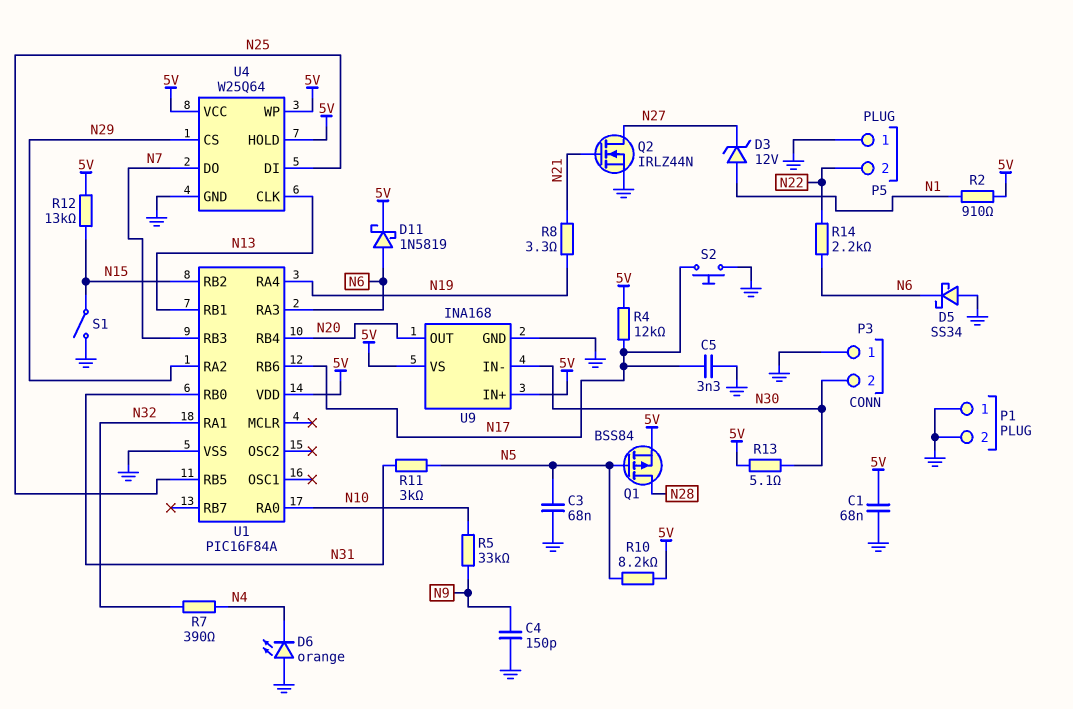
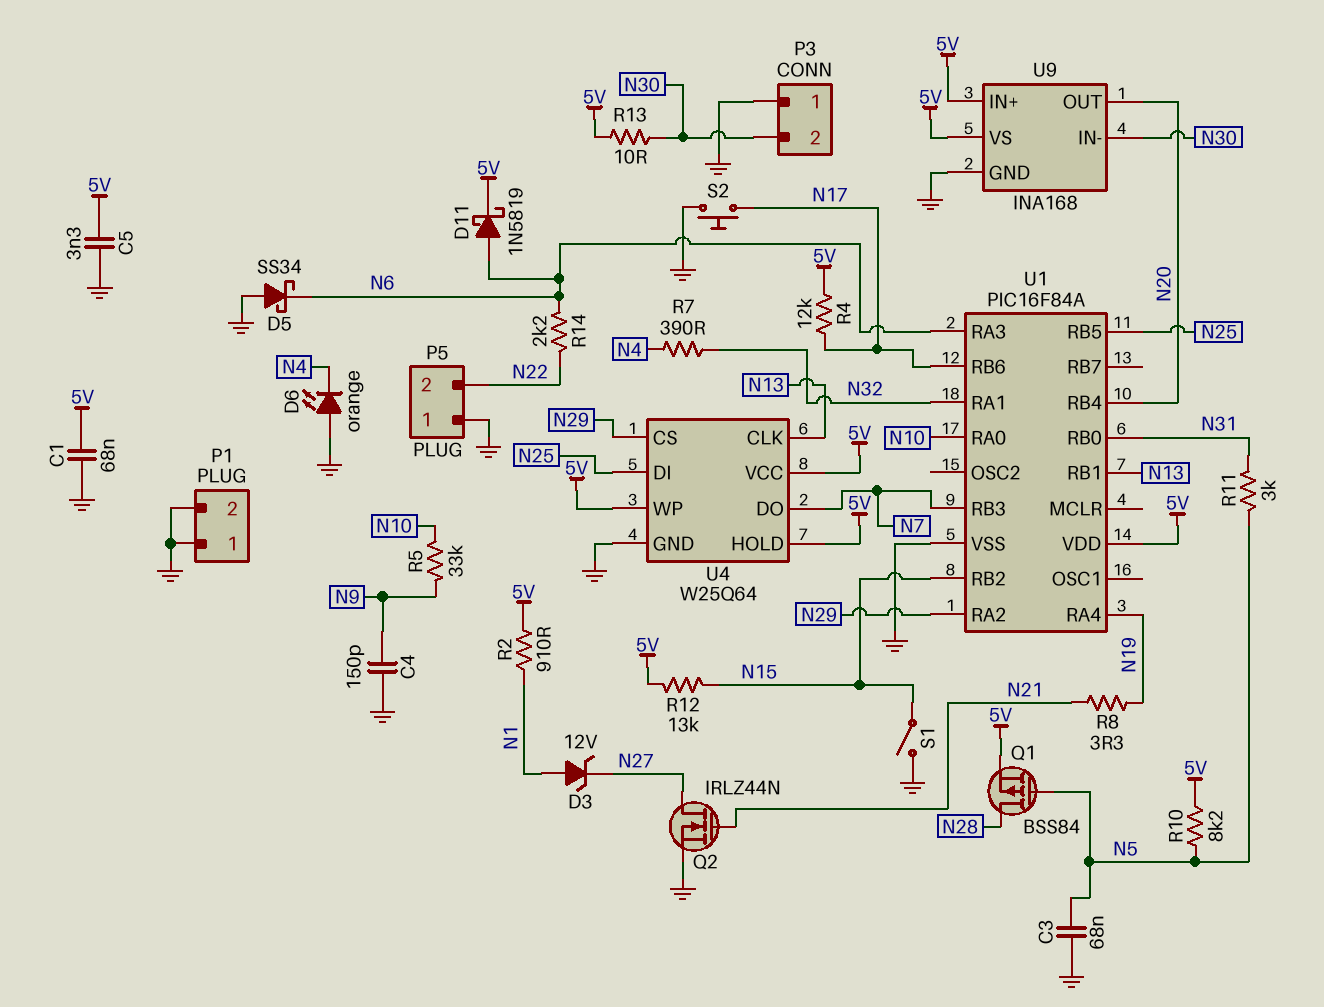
C5: 3.3nF (GND, N17) -> 3.3nF (5V, GND)
R13: 5.1 (5V, N30) -> 10 (5V, N30)

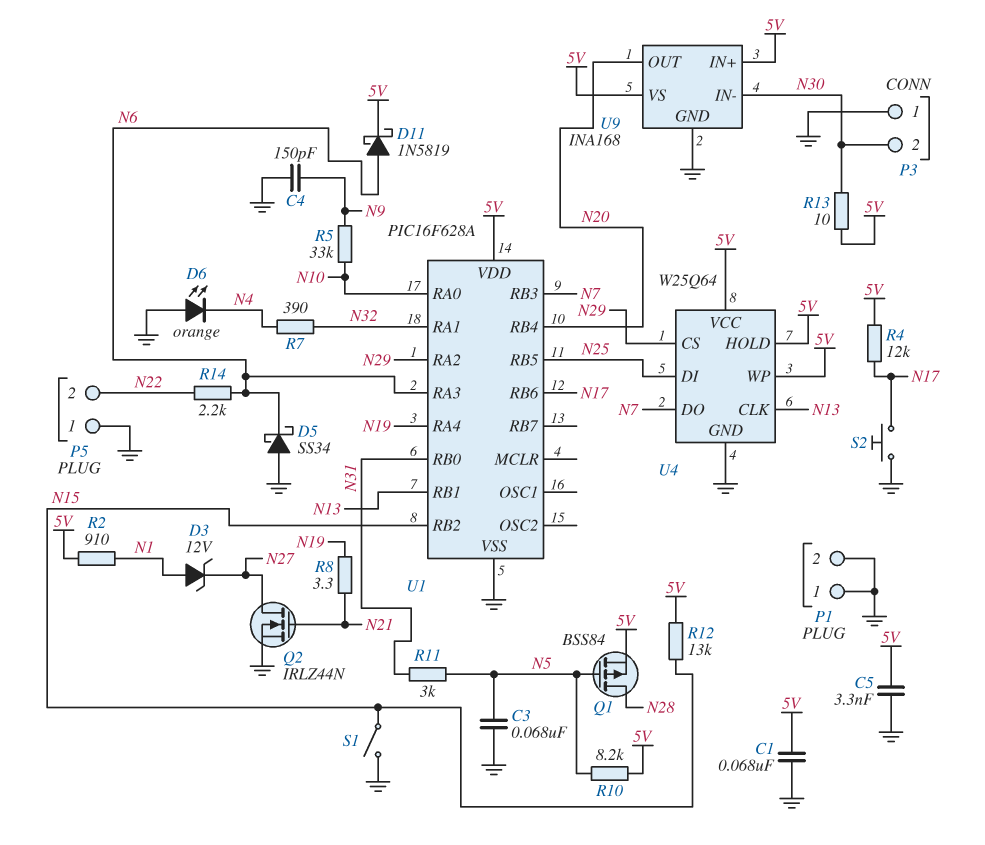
U1: PIC16F84A -> PIC16F628A

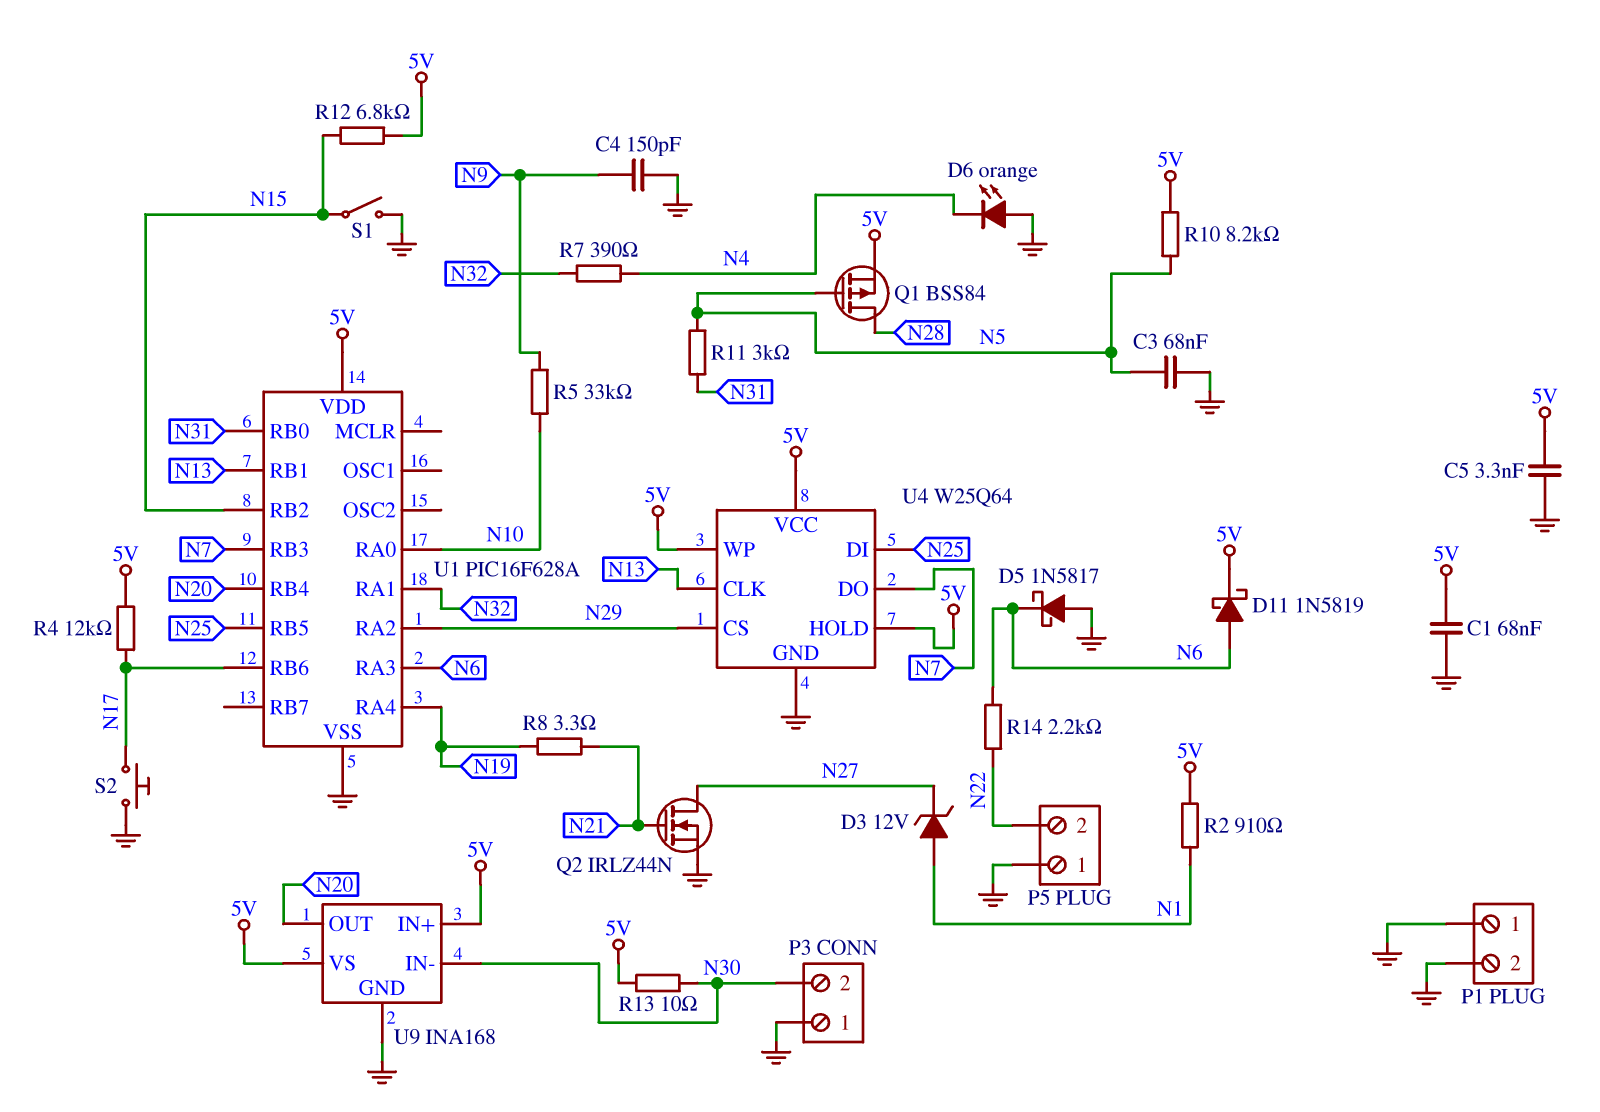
D5: schottky SS34 (A GND, K N6) -> schottky 1N5817 (A GND, K N6)
R12: 13k (5V, N15) -> 6.8k (5V, N15)

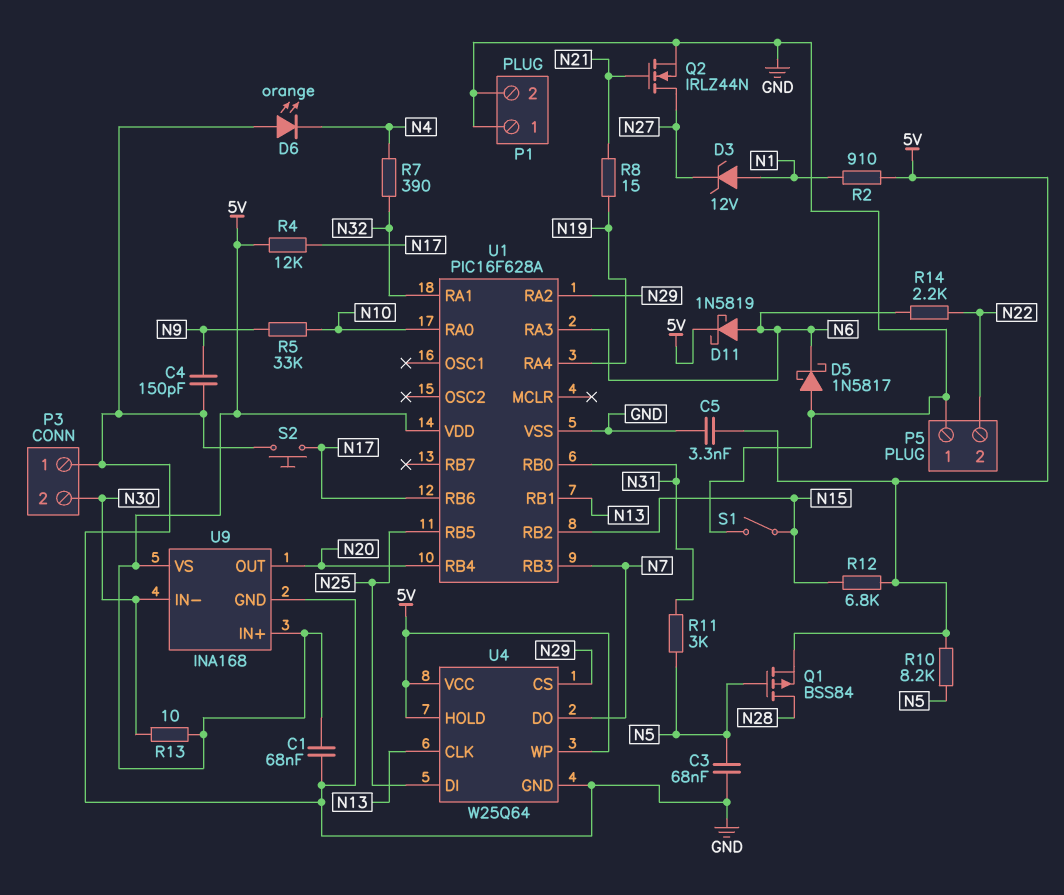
R8: 3.3 (N19, N21) -> 15 (N19, N21)

